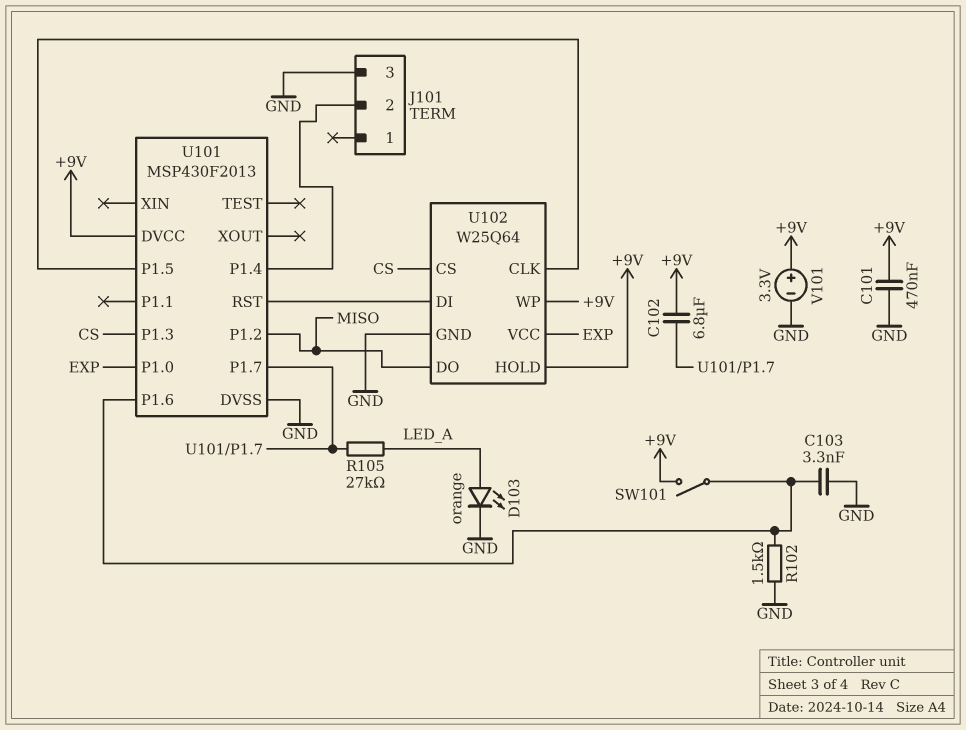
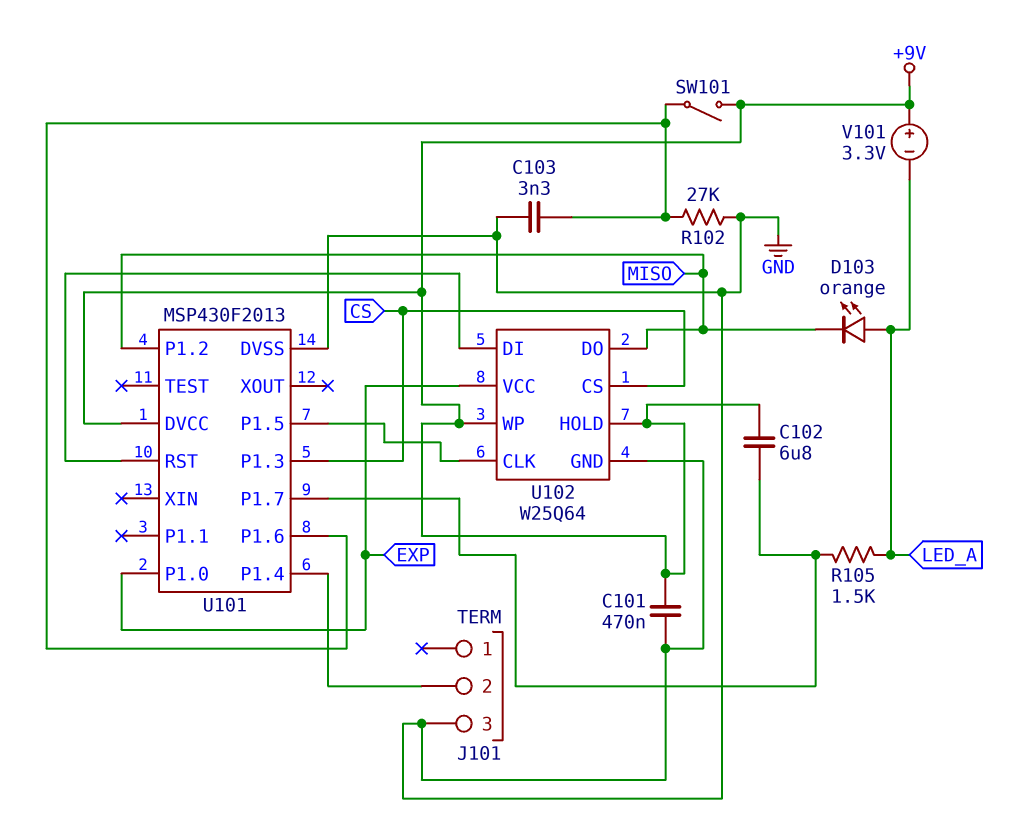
D103: LED orange (A LED_A, K GND) -> LED orange (A LED_A, K MISO)
R102: 1.5k (GND, U101/P1.6) -> 27k (GND, U101/P1.6)
R105: 27k (LED_A, U101/P1.7) -> 1.5k (LED_A, U101/P1.7)
V101: 3.3V (plus +9V, minus GND) -> 3.3V (plus +9V, minus LED_A)

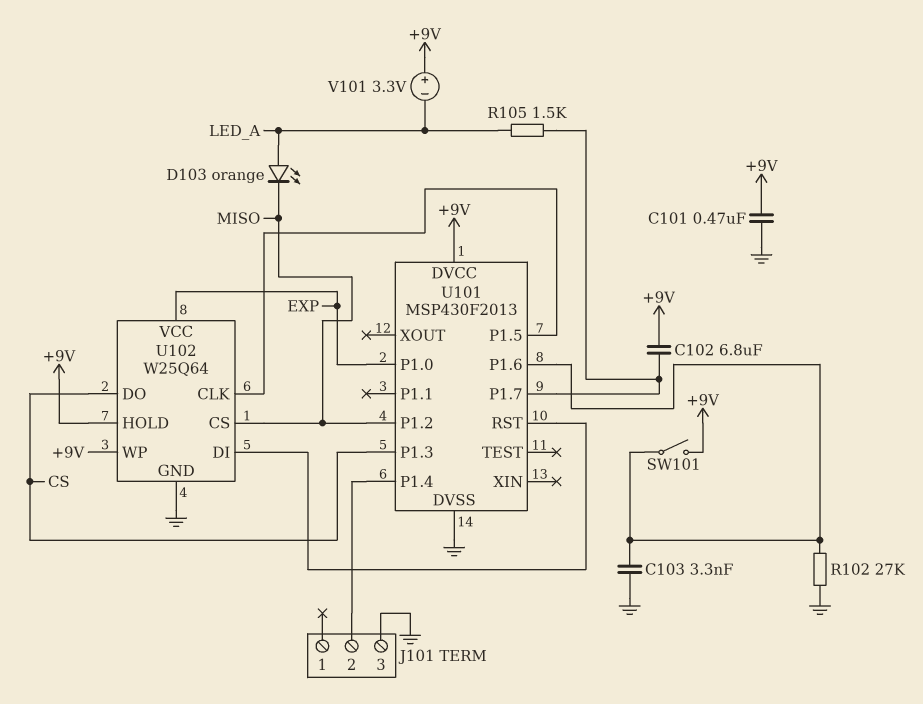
U102 pin CS: CS -> MISO
U102 pin DO: MISO -> CS

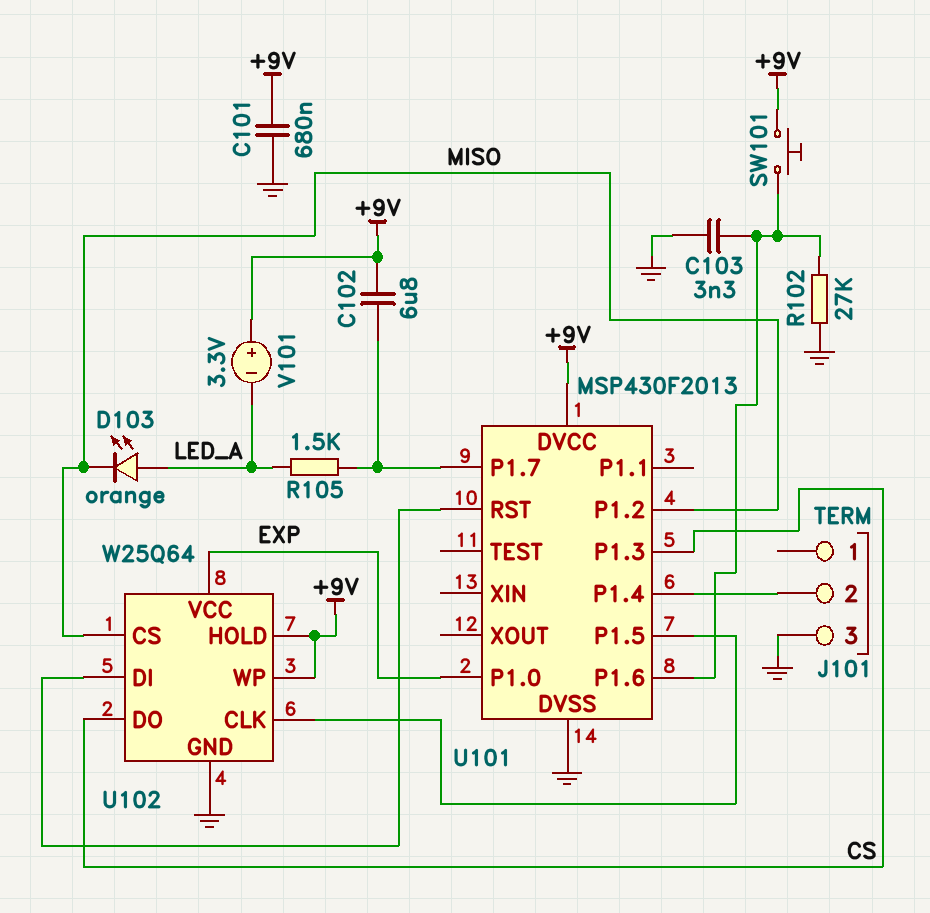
C101: 470nF (+9V, GND) -> 680nF (+9V, GND)
SW101: switch (+9V, U101/P1.6) -> button (+9V, U101/P1.6)

